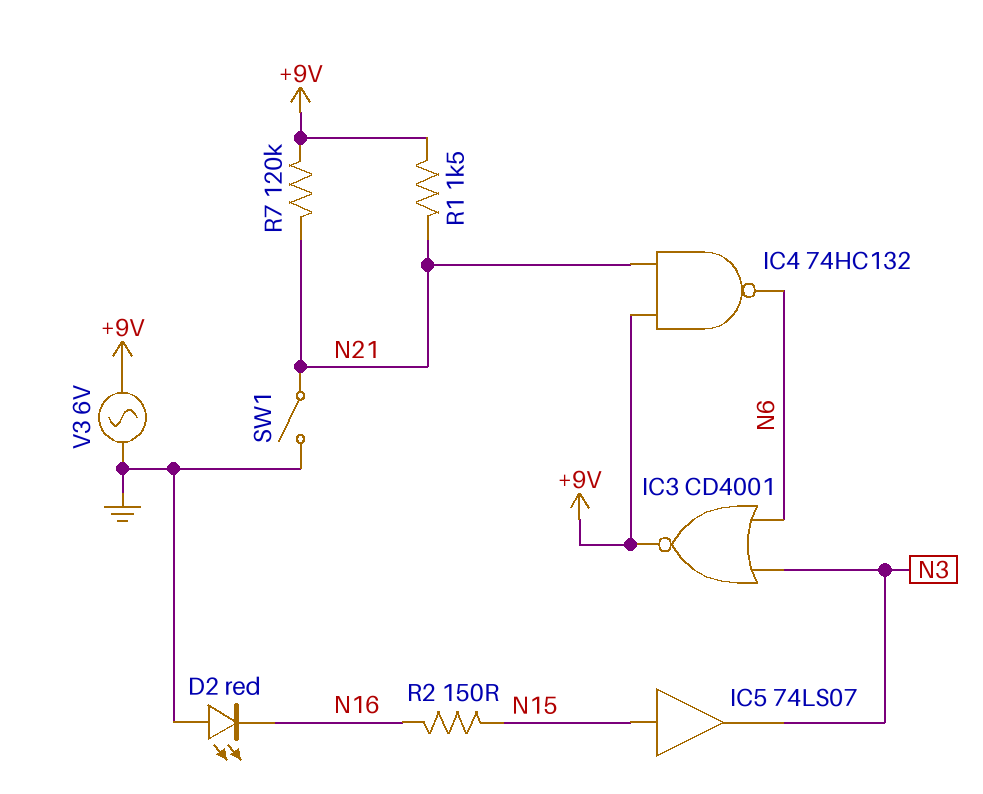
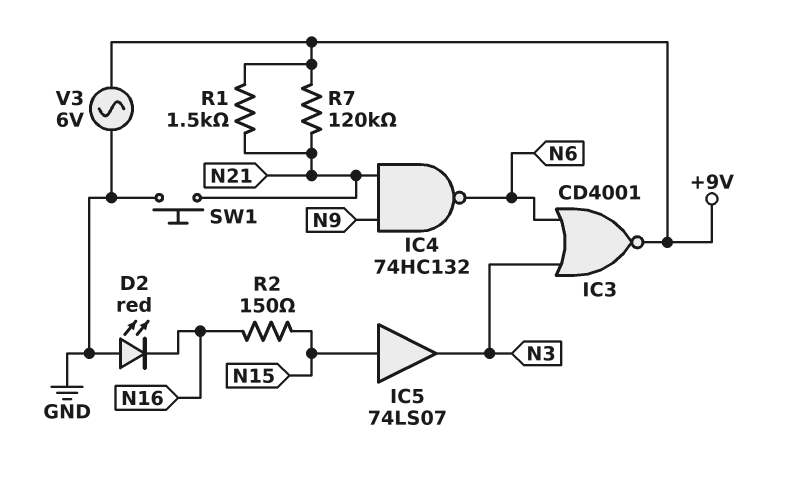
IC4: NAND 74HC132 (in +9V, in N21, out N6) -> NAND 74HC132 (in N9, in N21, out N6)
SW1: switch (GND, N21) -> button (GND, N21)

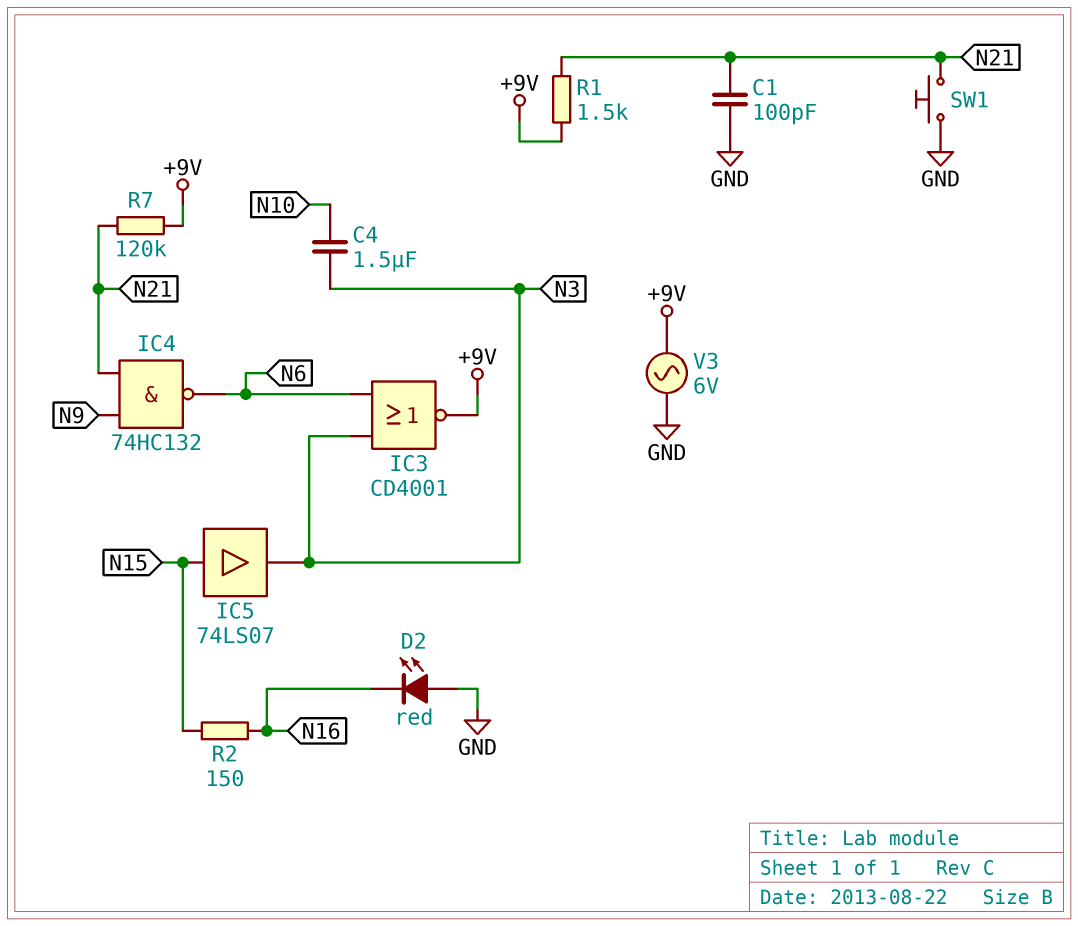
C1: none -> 100pF (GND, N21)
C4: none -> 1.5uF (N3, N10)

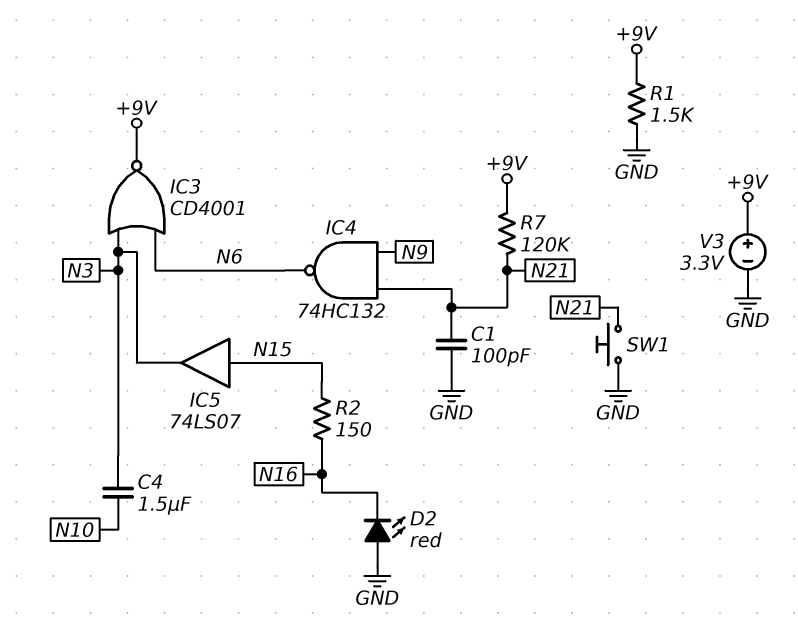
R1: 1.5k (+9V, N21) -> 1.5k (+9V, GND)
V3: AC 6V (+9V, GND) -> 3.3V (plus +9V, minus GND)

